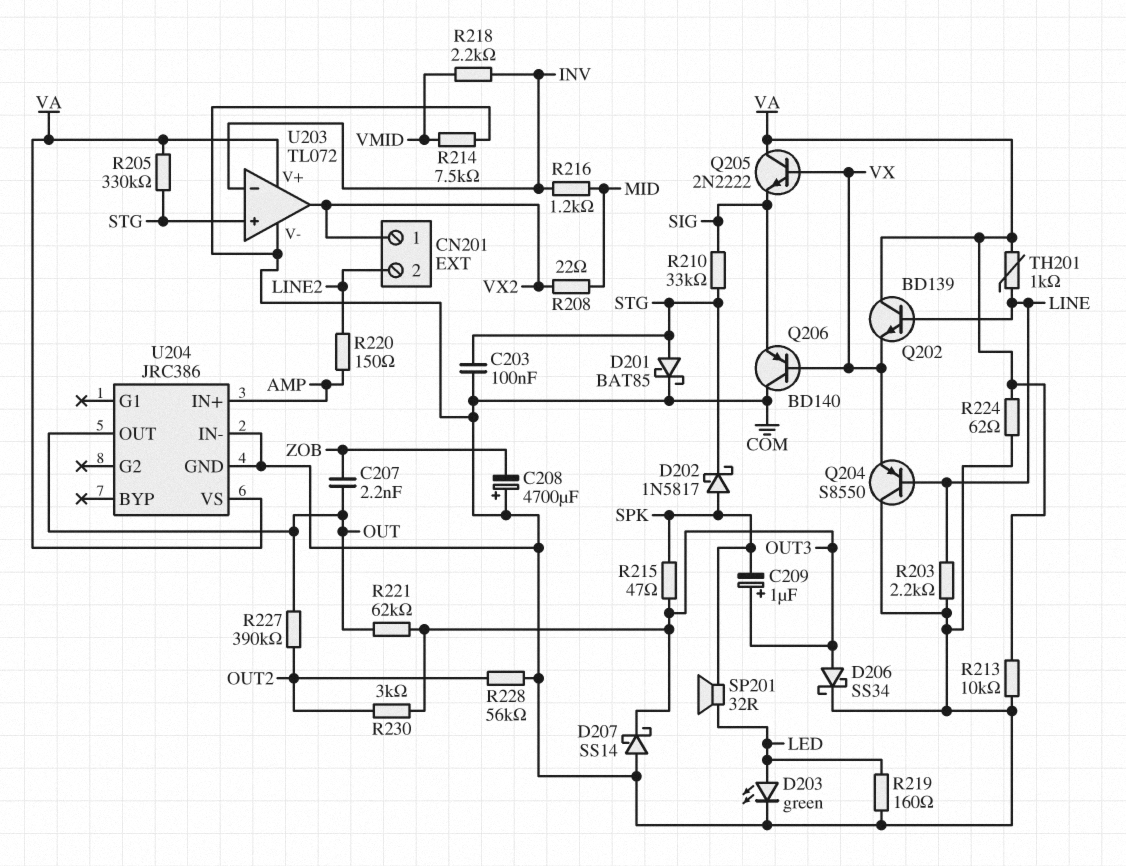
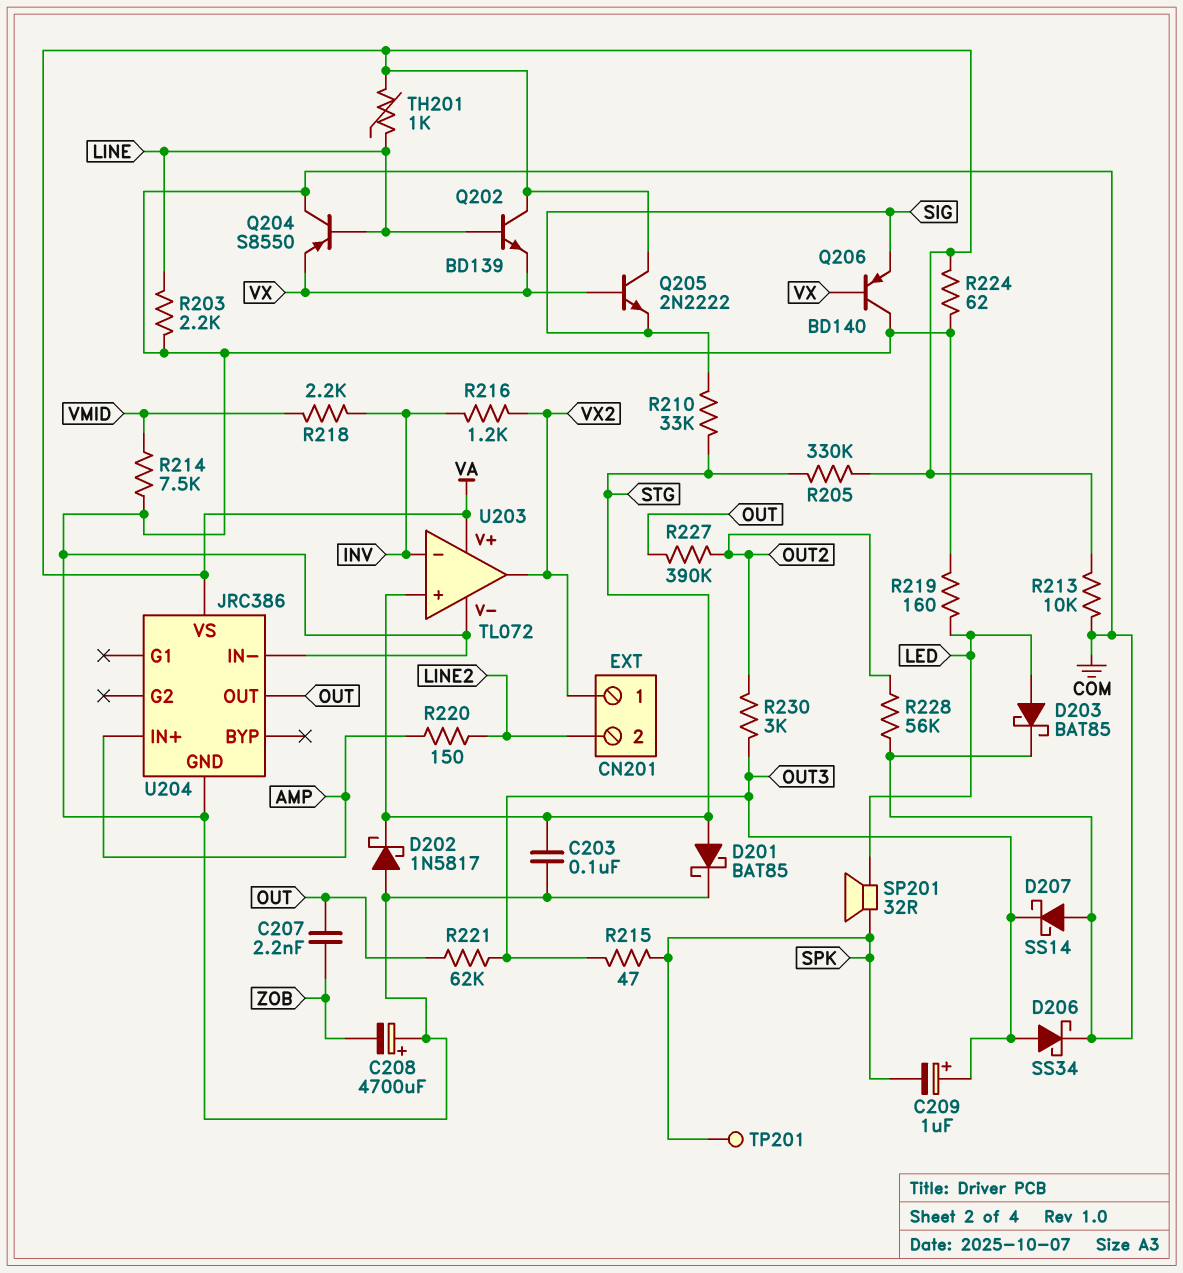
D202: schottky 1N5817 (A SPK, K STG) -> schottky 1N5817 (A COM, K STG)
D203: LED green (A LED, K COM) -> schottky BAT85 (A LED, K COM)
R208: 22 (MID, VX2) -> none
R216: 1.2k (INV, MID) -> 1.2k (INV, VX2)
TP201: none -> test point (SPK)

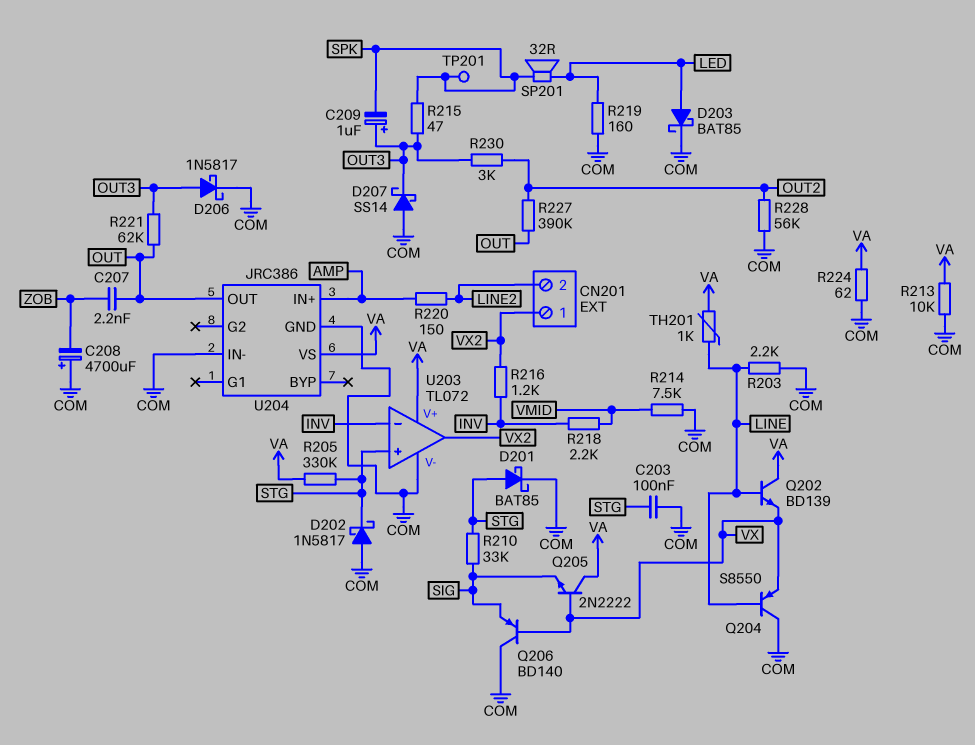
D206: schottky SS34 (A OUT3, K COM) -> schottky 1N5817 (A OUT3, K COM)

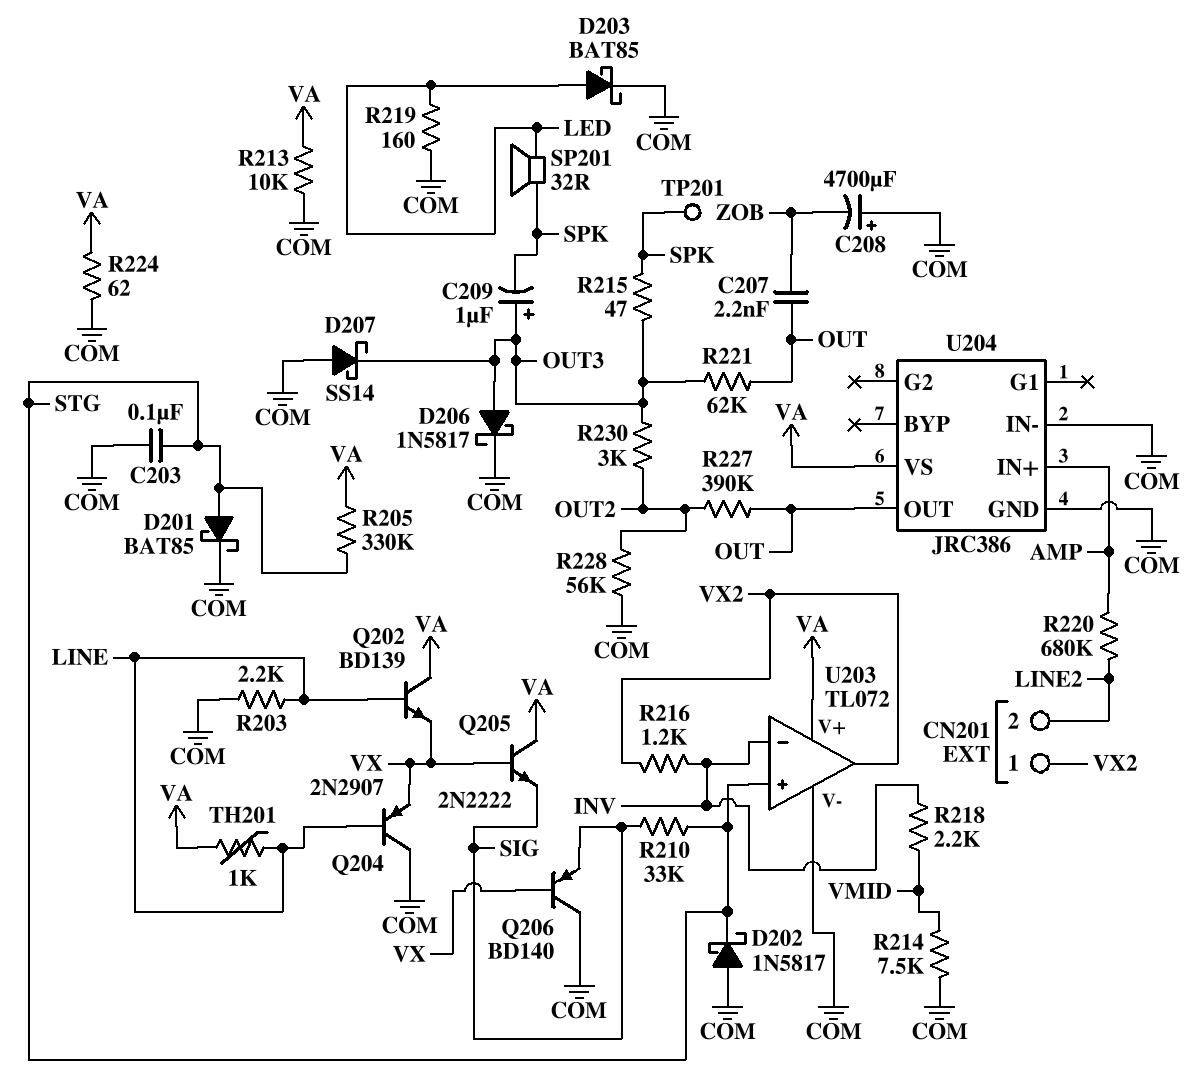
Q204: PNP S8550 (B LINE, C COM, E VX) -> PNP 2N2907 (B LINE, C COM, E VX)
R220: 150 (AMP, LINE2) -> 680k (AMP, LINE2)

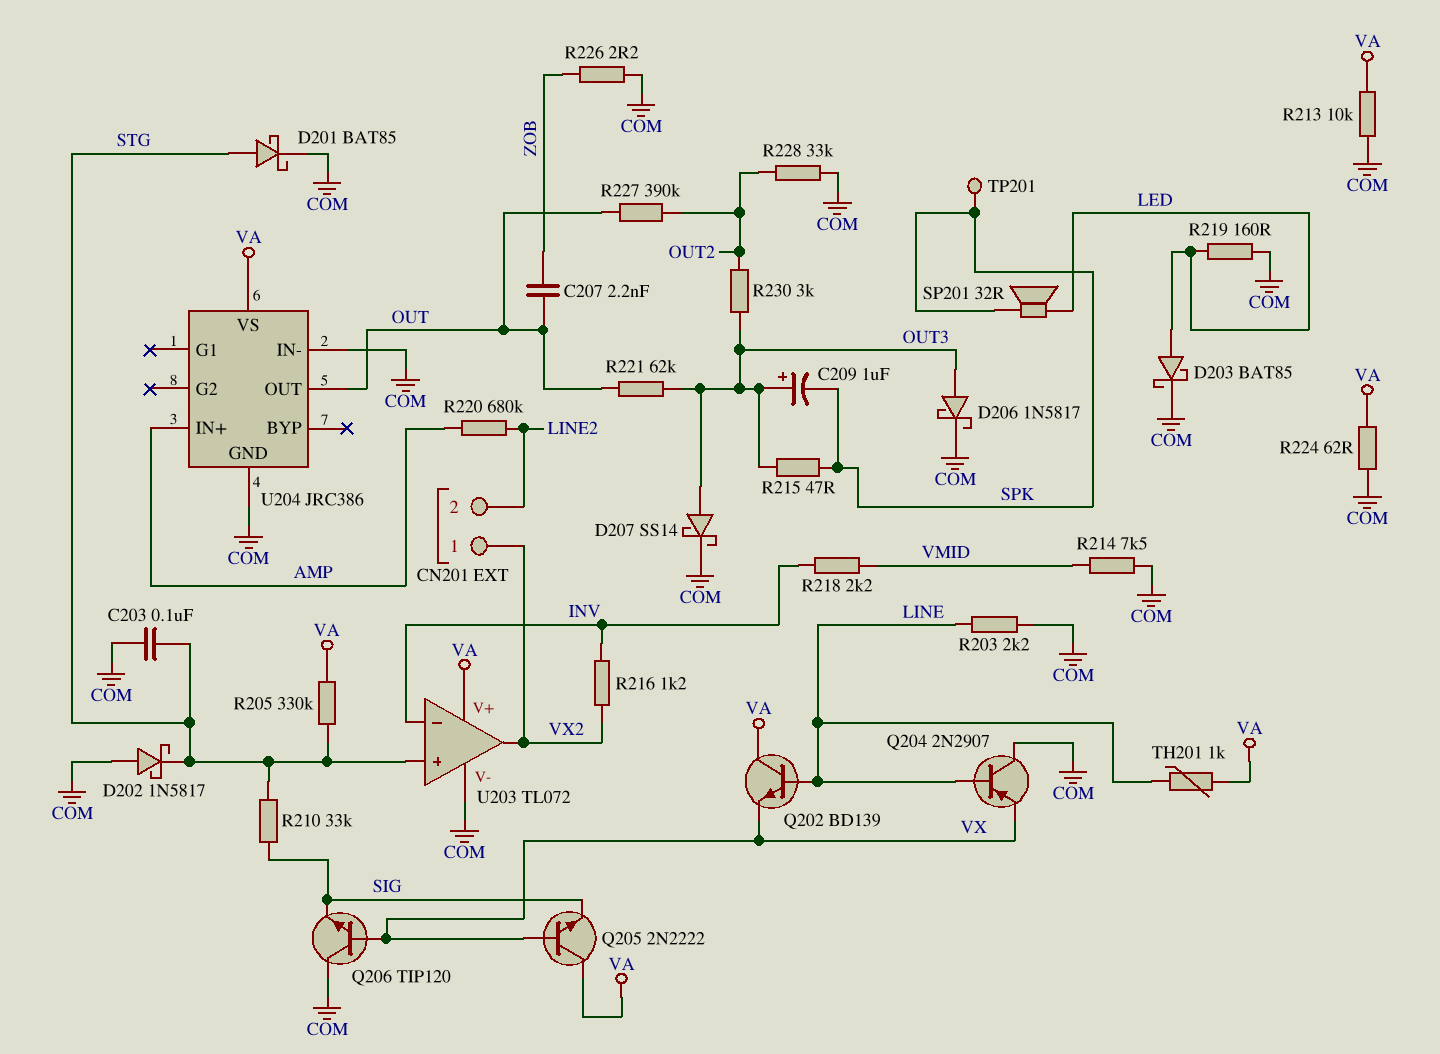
C208: 4700uF (plus COM, minus ZOB) -> none
D207: schottky SS14 (A COM, K OUT3) -> schottky SS14 (A OUT3, K COM)
Q206: PNP BD140 (B VX, C COM, E SIG) -> NPN TIP120 (B VX, C COM, E SIG)
R226: none -> 2.2 (COM, ZOB)
R228: 56k (COM, OUT2) -> 33k (COM, OUT2)

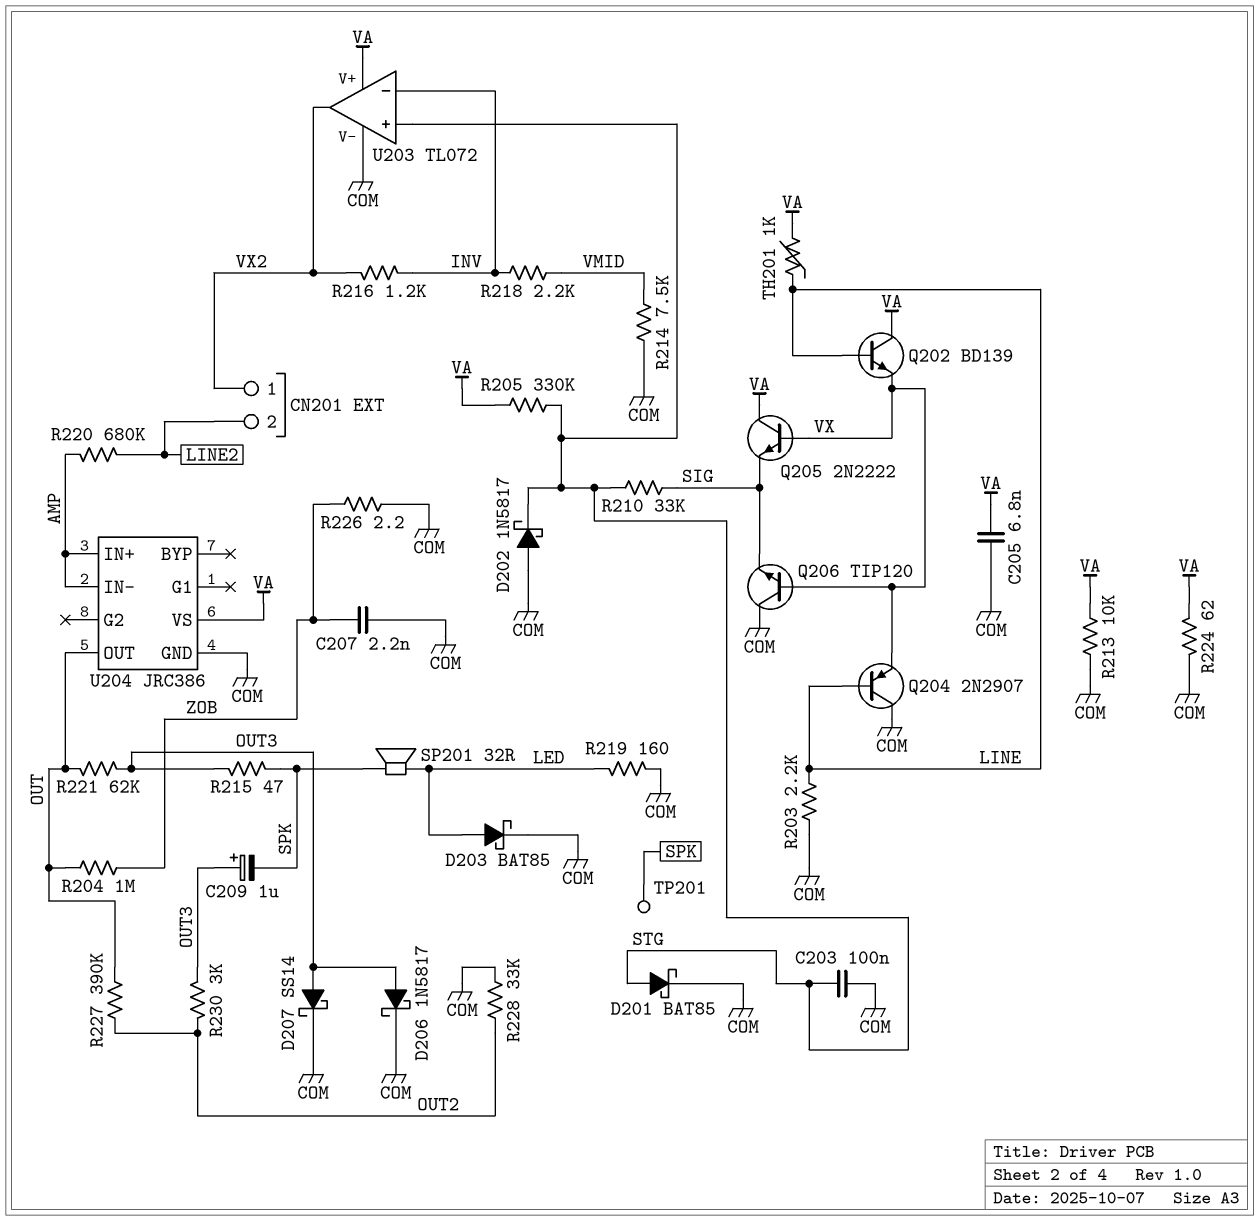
C205: none -> 6.8nF (COM, VA)
C207: 2.2nF (OUT, ZOB) -> 2.2nF (COM, ZOB)
R204: none -> 1M (OUT, ZOB)
U204 pin IN-: COM -> AMP

